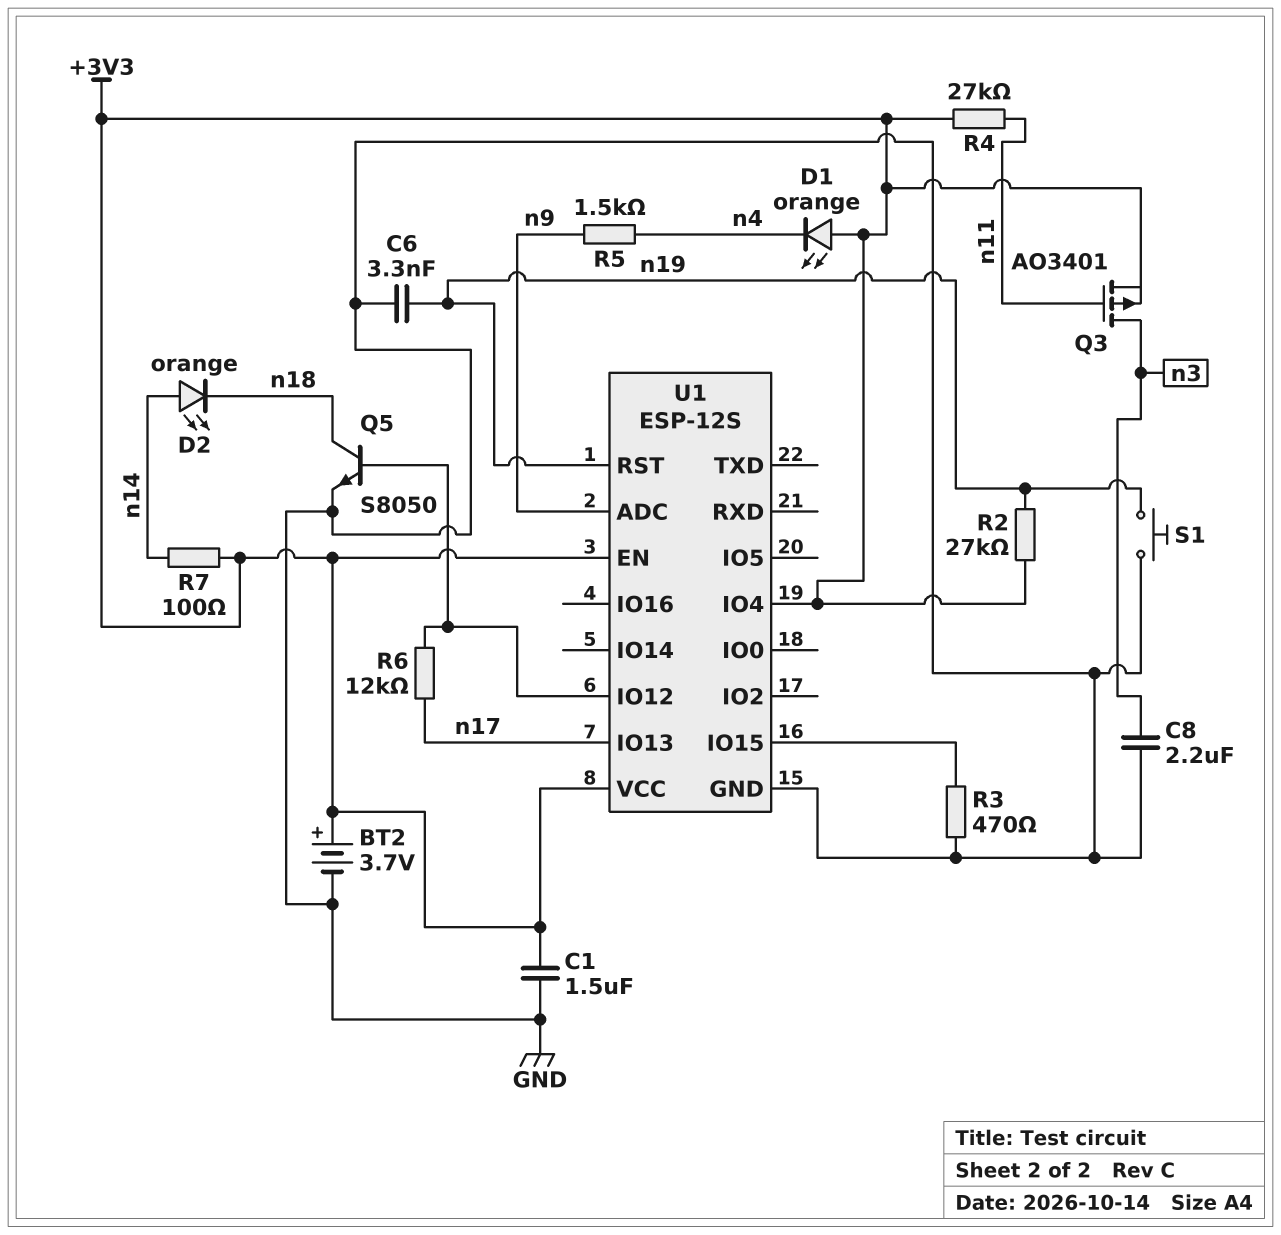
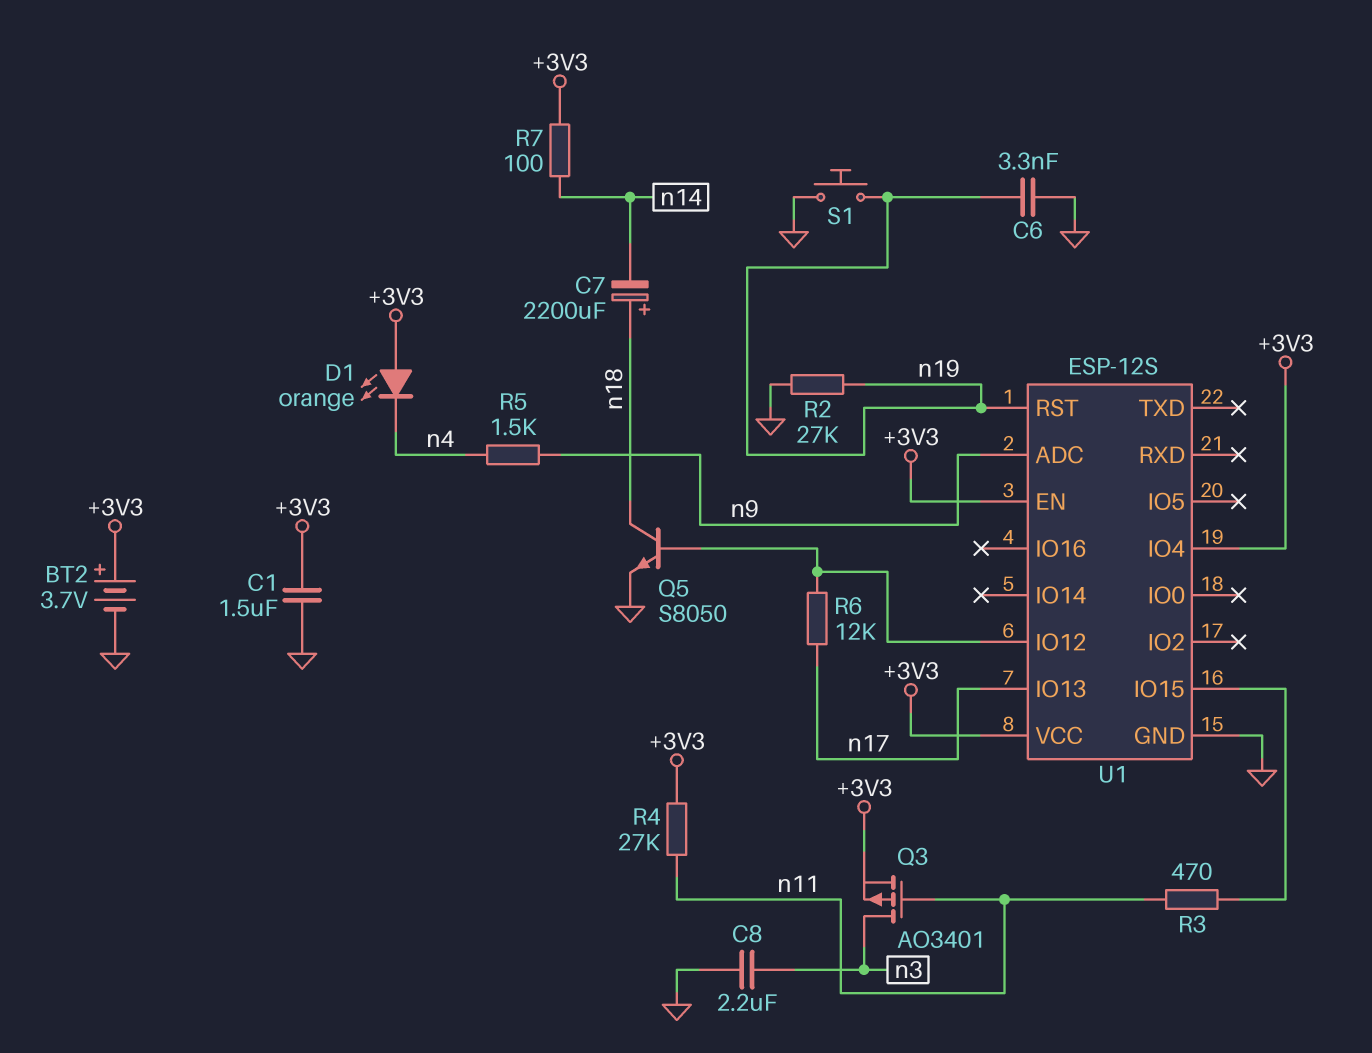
C7: none -> 2200uF (plus n18, minus n14)
D2: LED orange (A n14, K n18) -> none
R2: 27k (+3V3, n19) -> 27k (GND, n19)
R3: 470 (GND, U1/IO15) -> 470 (U1/IO15, n11)

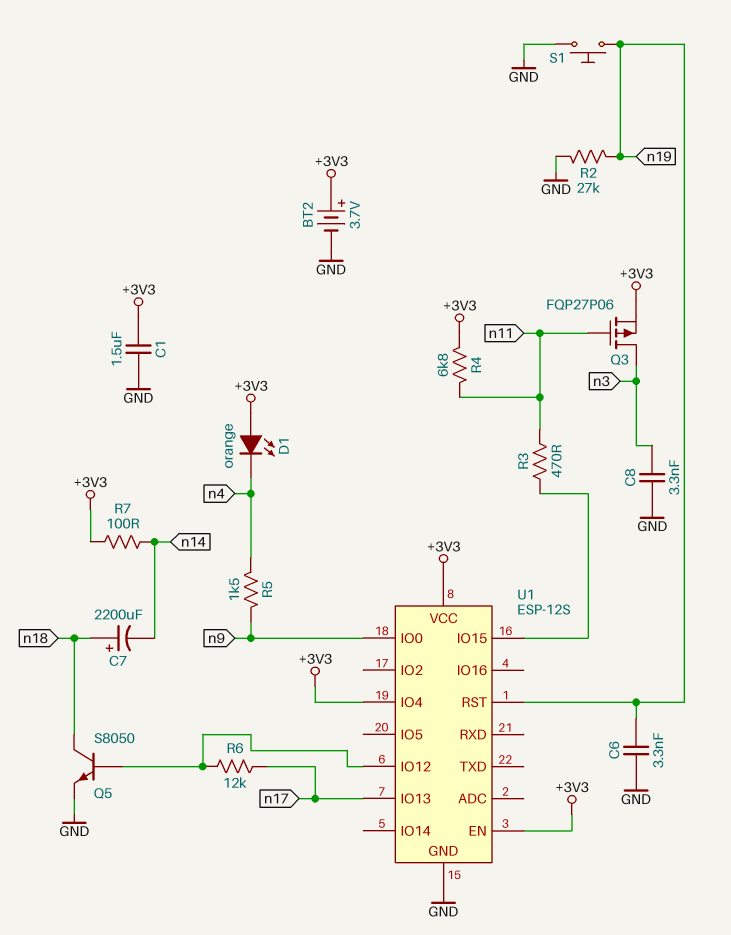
C8: 2.2uF (GND, n3) -> 3.3nF (GND, n3)
Q3: PMOS AO3401 (G n11, D n3, S +3V3) -> PMOS FQP27P06 (G n11, D n3, S +3V3)
R4: 27k (+3V3, n11) -> 6.8k (+3V3, n11)
U1 pin ADC: n9 -> none
U1 pin IO0: none -> n9

